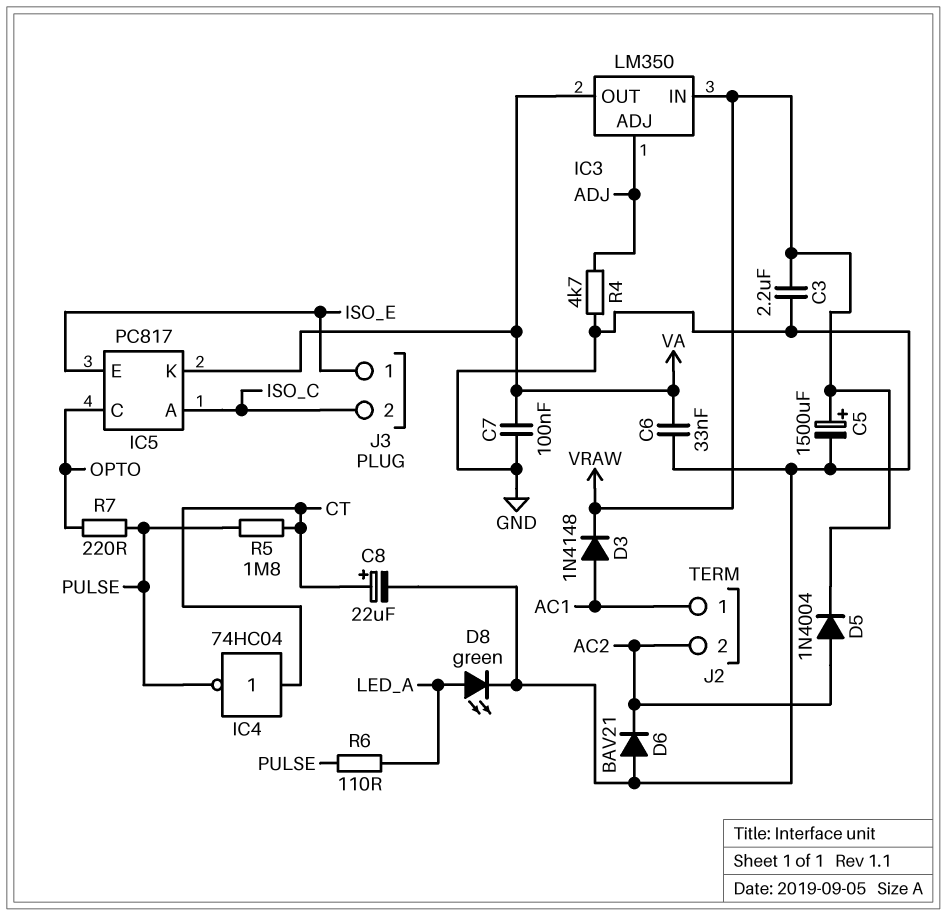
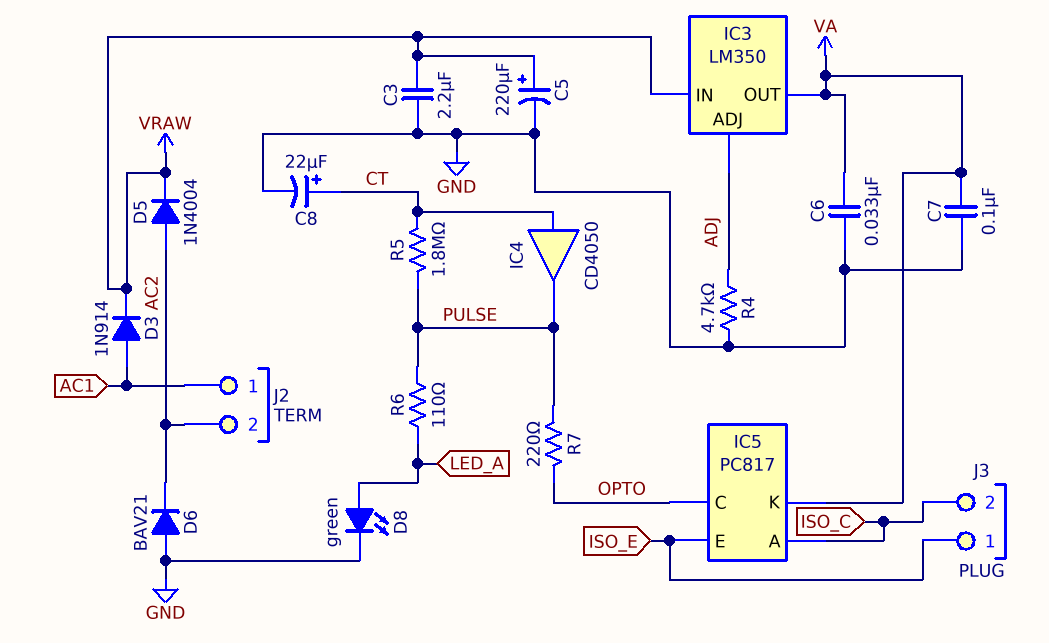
C5: 1500uF (plus VRAW, minus GND) -> 220uF (plus VRAW, minus GND)
D3: diode 1N4148 (A AC1, K VRAW) -> diode 1N914 (A AC1, K VRAW)
IC4: NOT 74HC04 (in CT, out PULSE) -> buffer CD4050 (in CT, out PULSE)

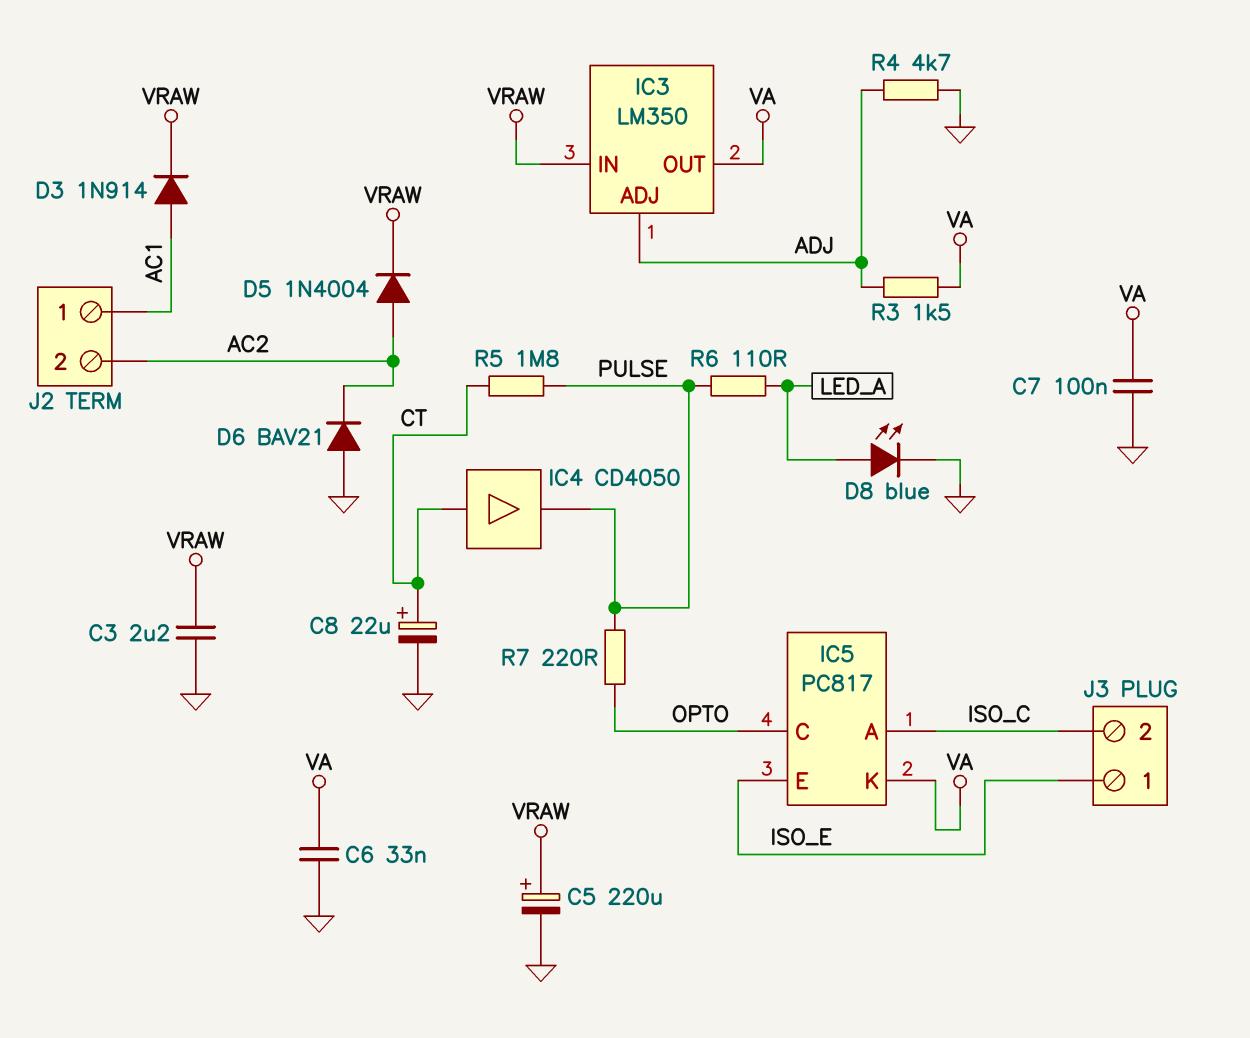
D8: LED green (A LED_A, K GND) -> LED blue (A LED_A, K GND)
R3: none -> 1.5k (ADJ, VA)

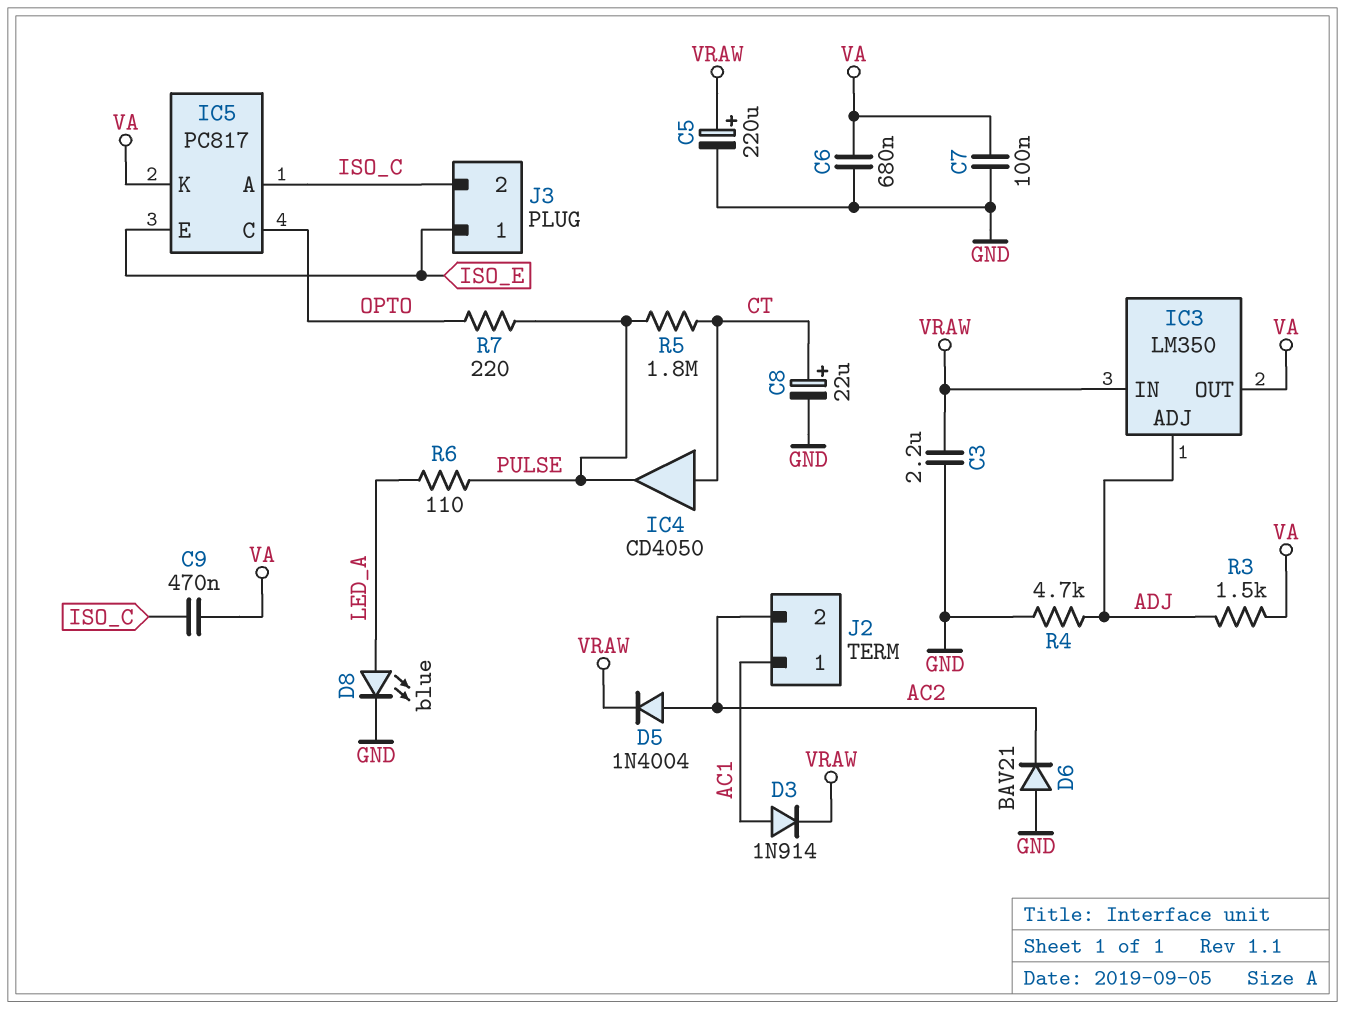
C6: 33nF (GND, VA) -> 680nF (GND, VA)
C9: none -> 470nF (ISO_C, VA)

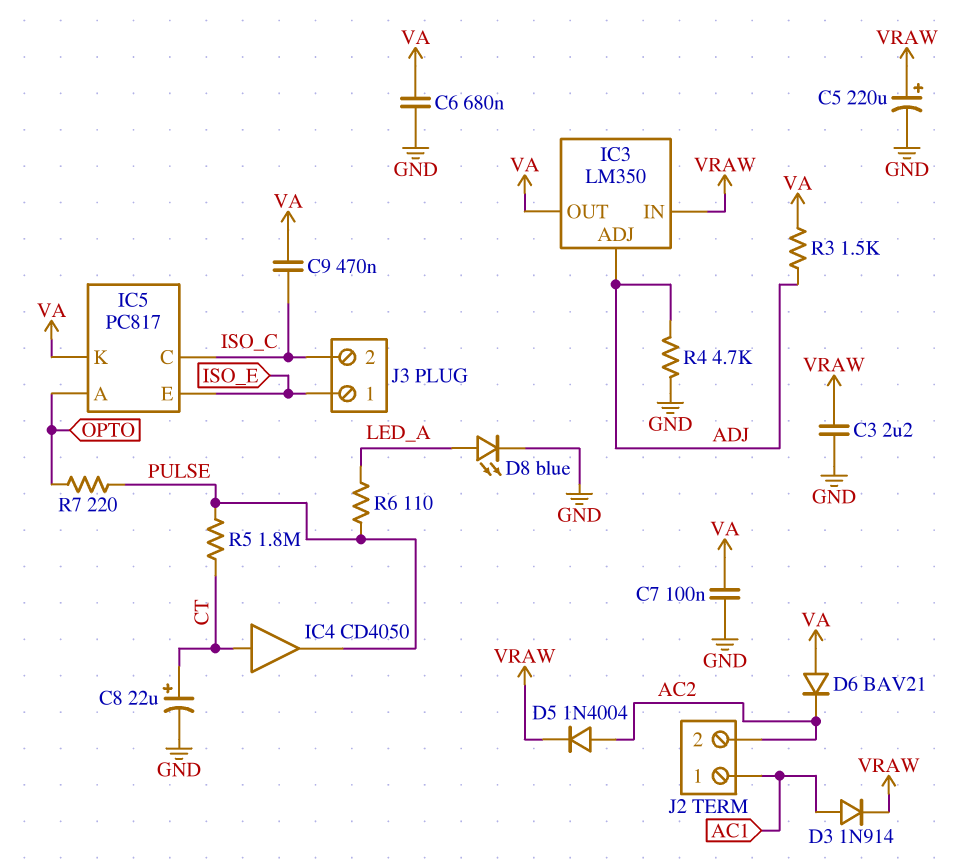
D6: diode BAV21 (A GND, K AC2) -> diode BAV21 (A VA, K AC2)
IC5 pin A: ISO_C -> OPTO
IC5 pin C: OPTO -> ISO_C

